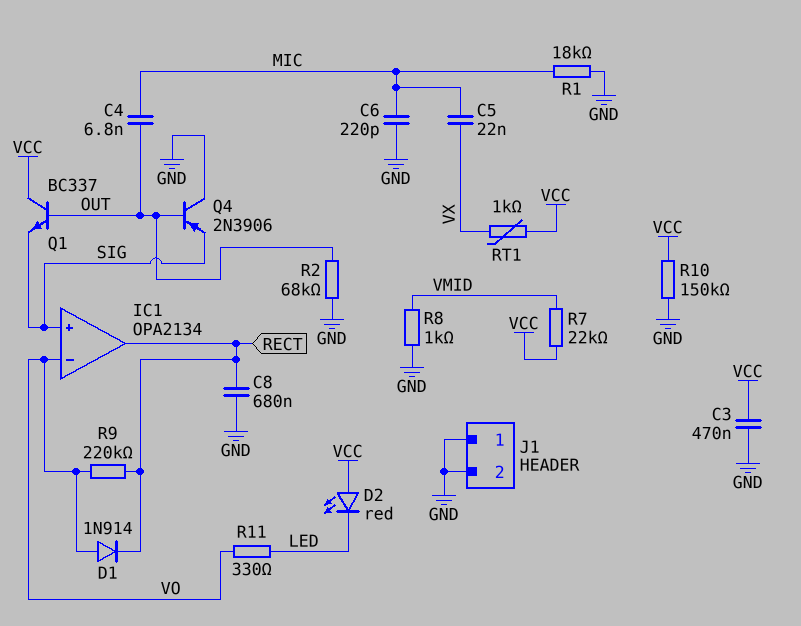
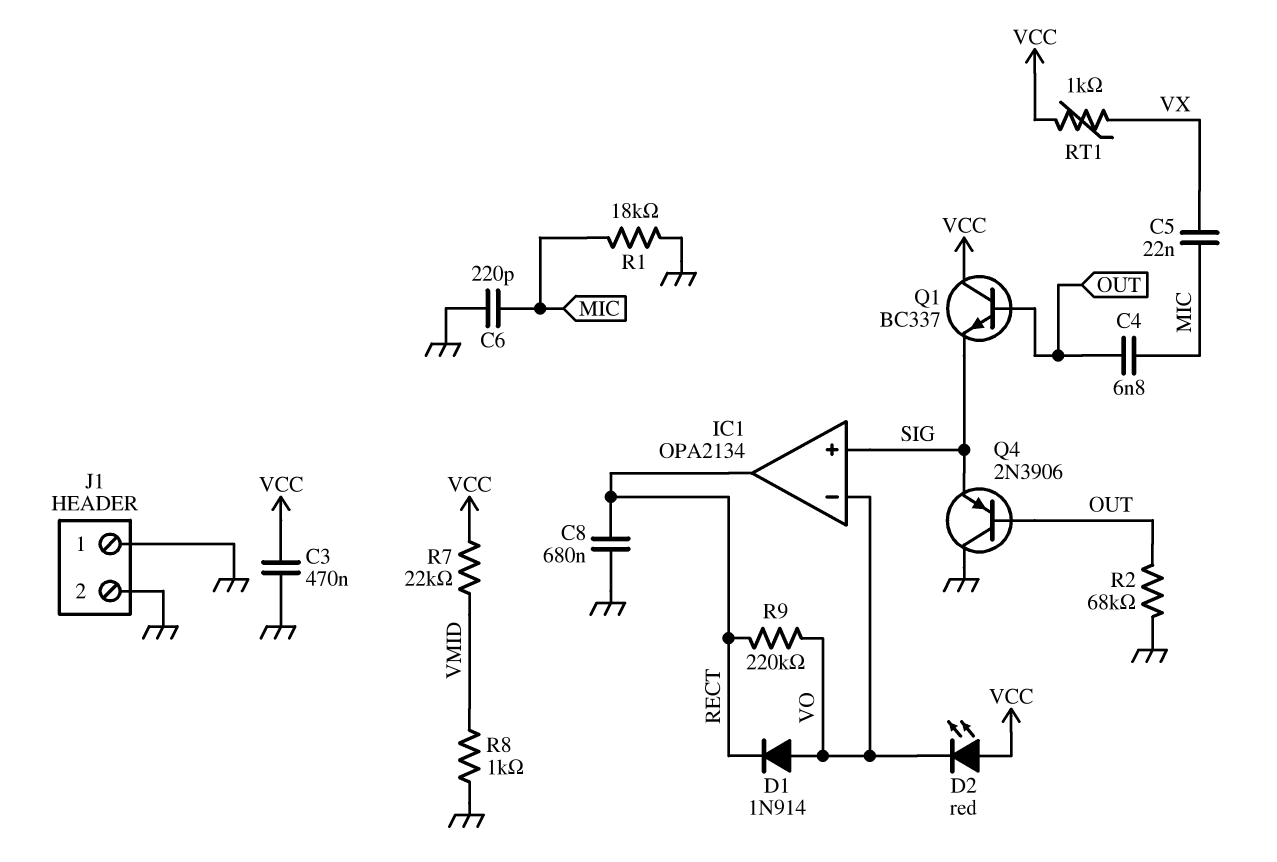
D2: LED red (A VCC, K LED) -> LED red (A VCC, K VO)
R10: 150k (GND, VCC) -> none
R11: 330 (LED, VO) -> none

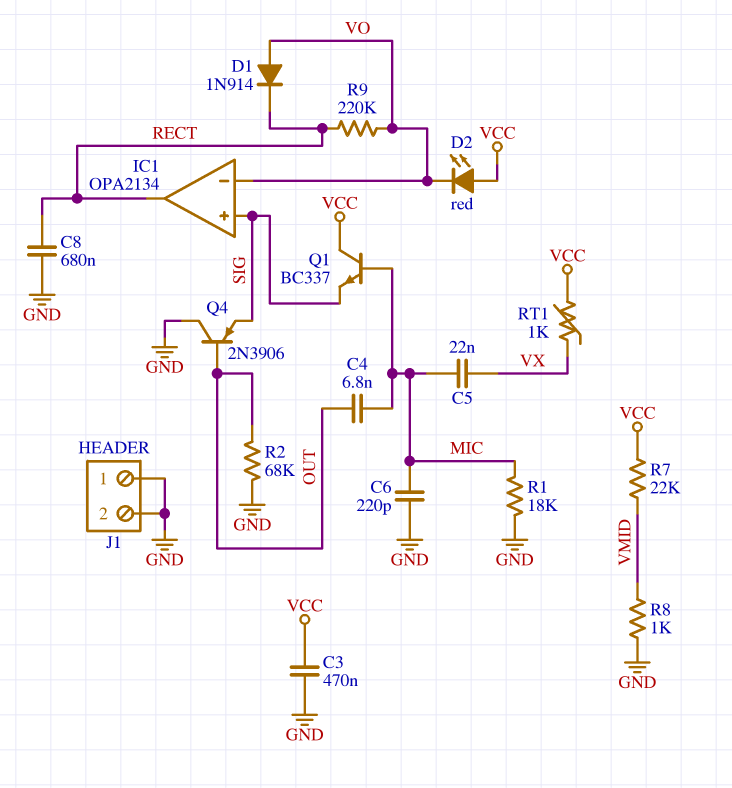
Q1: NPN BC337 (B OUT, C VCC, E SIG) -> NPN BC337 (B MIC, C VCC, E SIG)

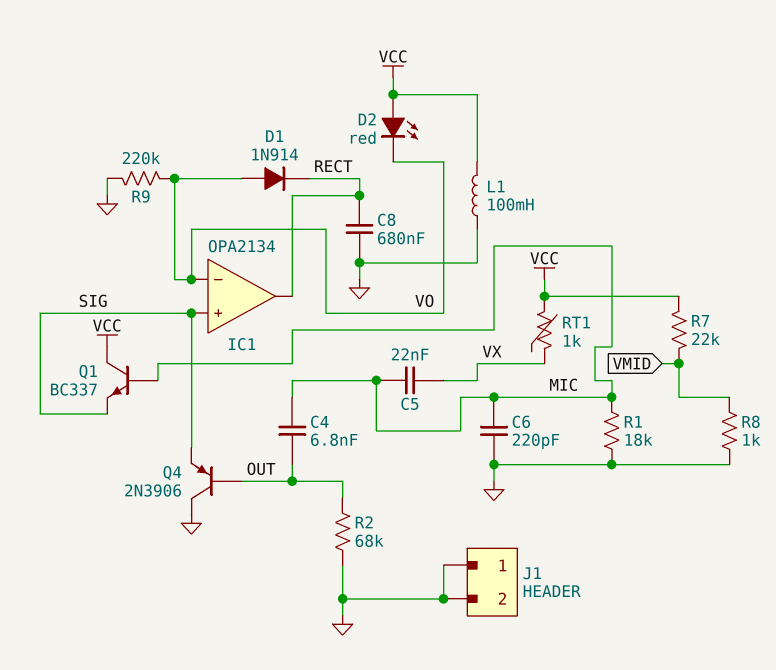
C3: 470nF (GND, VCC) -> none
L1: none -> 100mH (GND, VCC)
R9: 220k (RECT, VO) -> 220k (GND, VO)

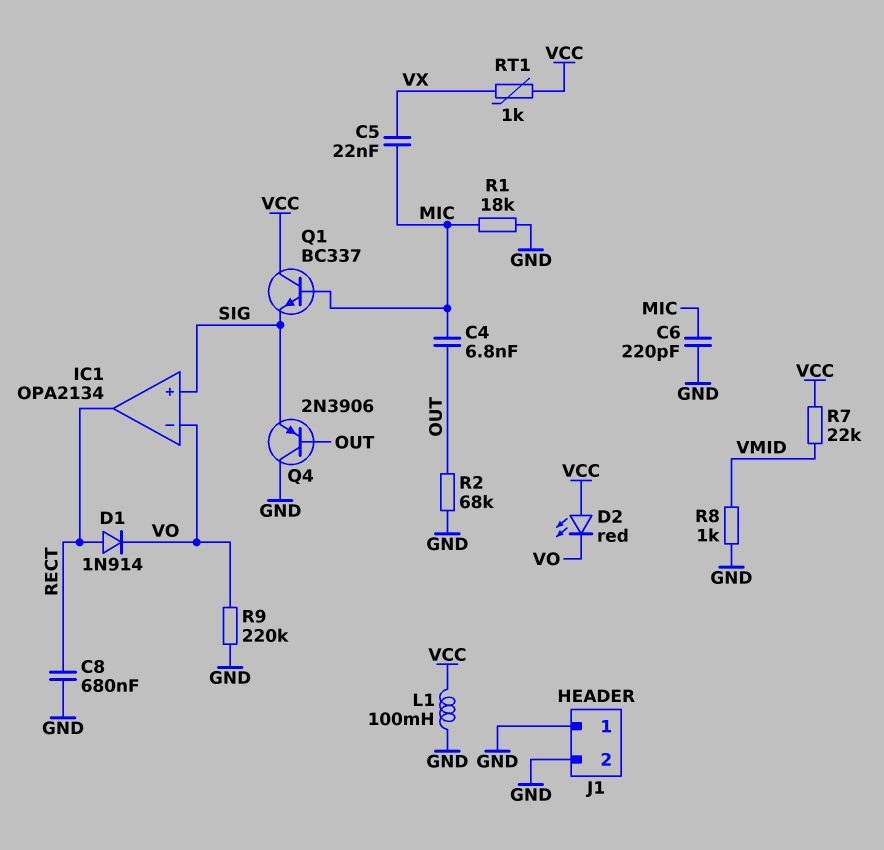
D1: diode 1N914 (A VO, K RECT) -> diode 1N914 (A RECT, K VO)

